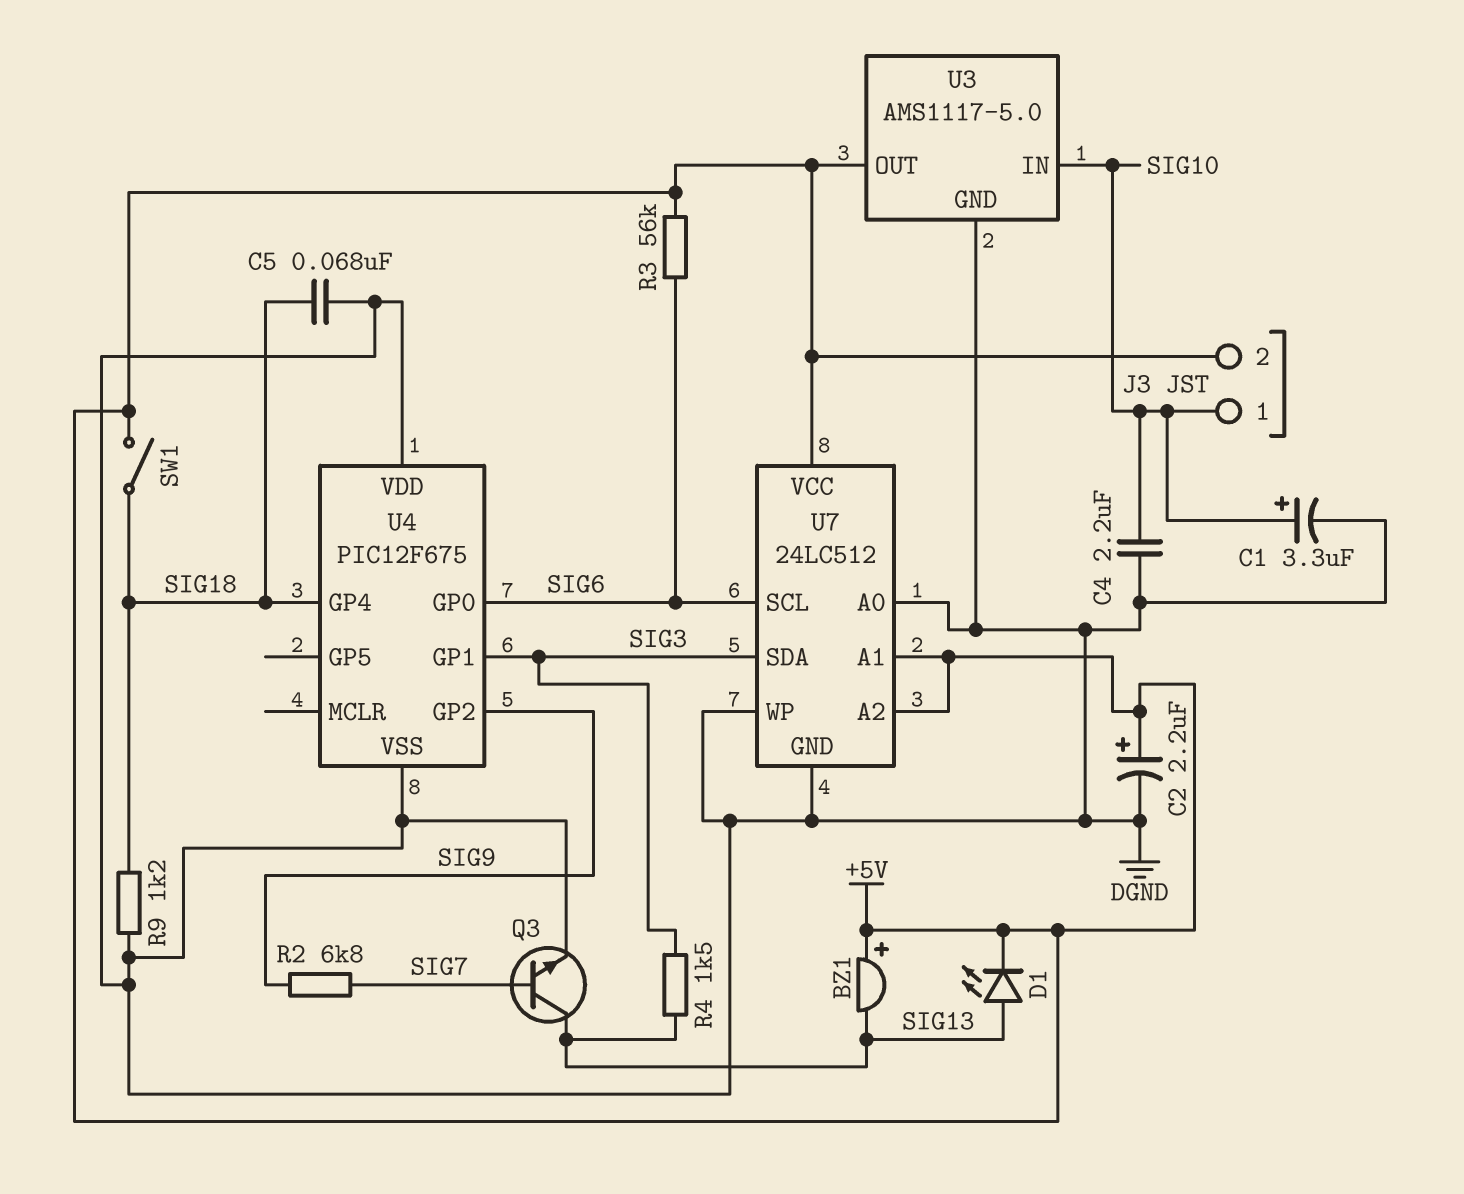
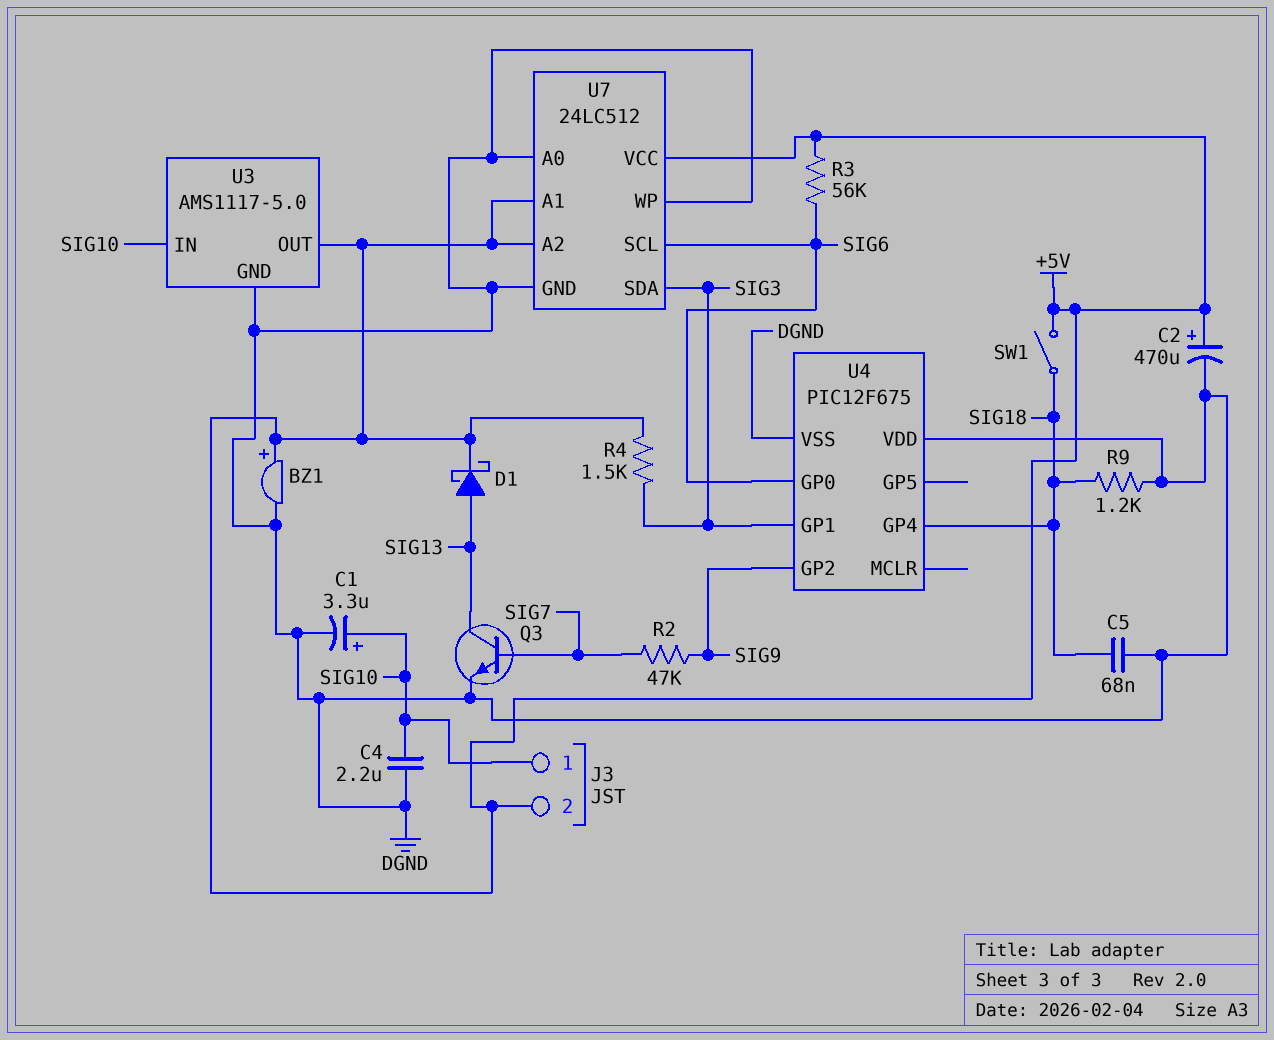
BZ1: buzzer (plus +5V, minus SIG13) -> buzzer (plus +5V, minus DGND)
C2: 2.2uF (plus +5V, minus DGND) -> 470uF (plus +5V, minus DGND)
D1: LED (A SIG13, K +5V) -> schottky (A SIG13, K +5V)
R2: 6.8k (SIG7, SIG9) -> 47k (SIG7, SIG9)
R4: 1.5k (SIG3, SIG13) -> 1.5k (+5V, SIG3)

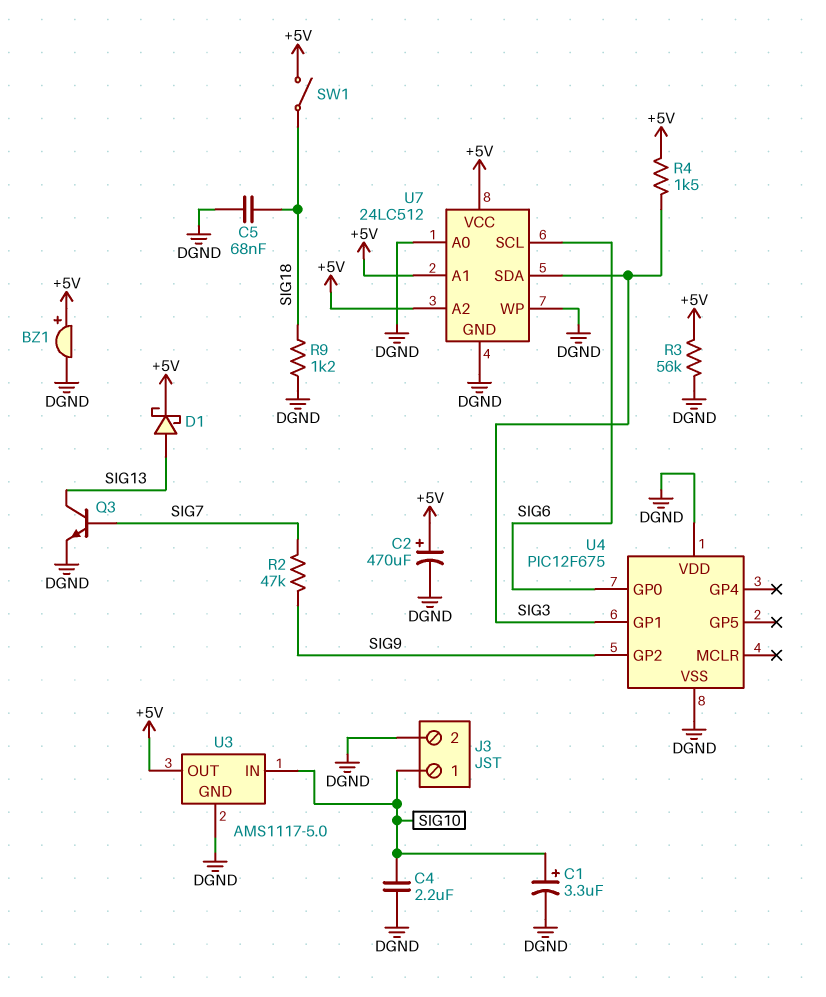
J3 pin 2: +5V -> DGND
R3: 56k (+5V, SIG6) -> 56k (+5V, DGND)
U4 pin GP4: SIG18 -> none

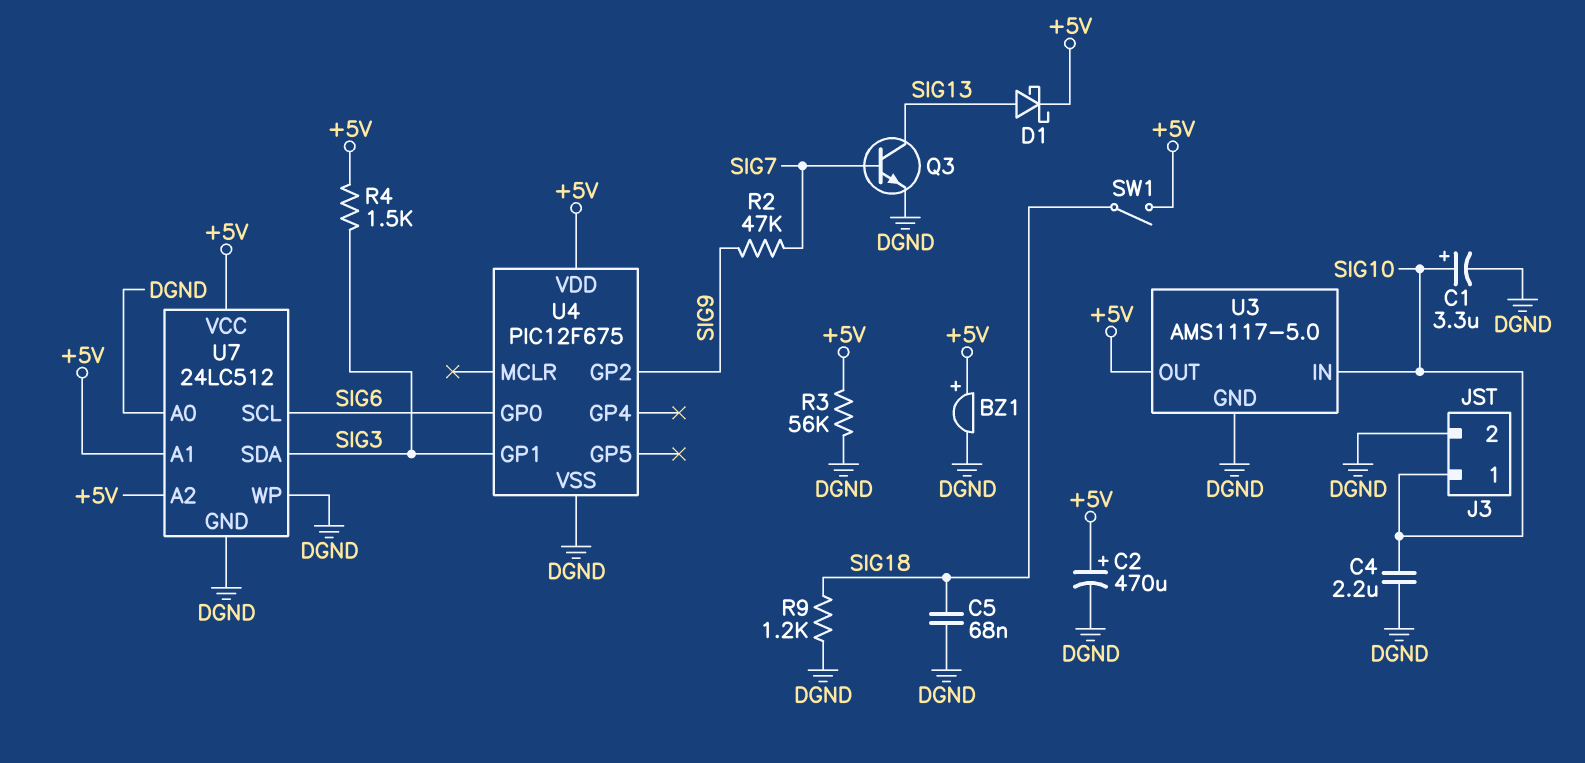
U4 pin VDD: DGND -> +5V

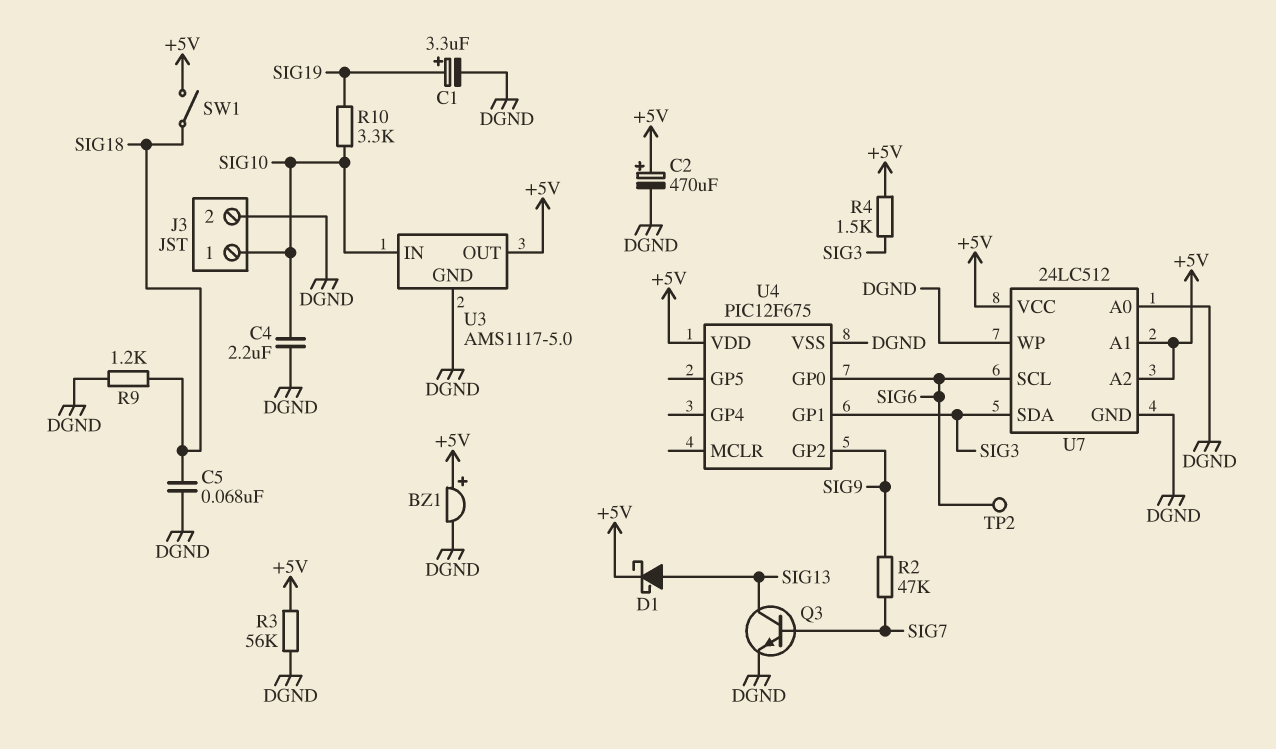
C1: 3.3uF (plus SIG10, minus DGND) -> 3.3uF (plus SIG19, minus DGND)
R10: none -> 3.3k (SIG10, SIG19)
TP2: none -> test point (SIG6)

